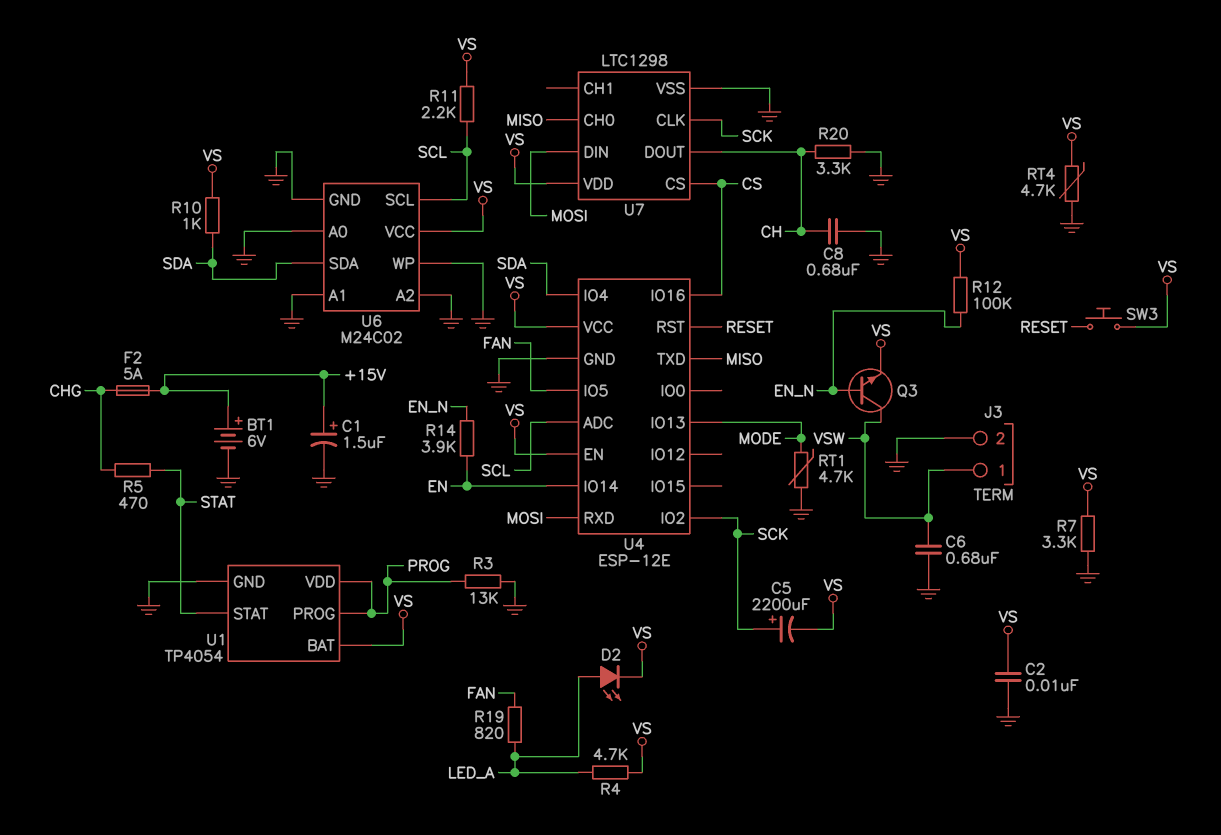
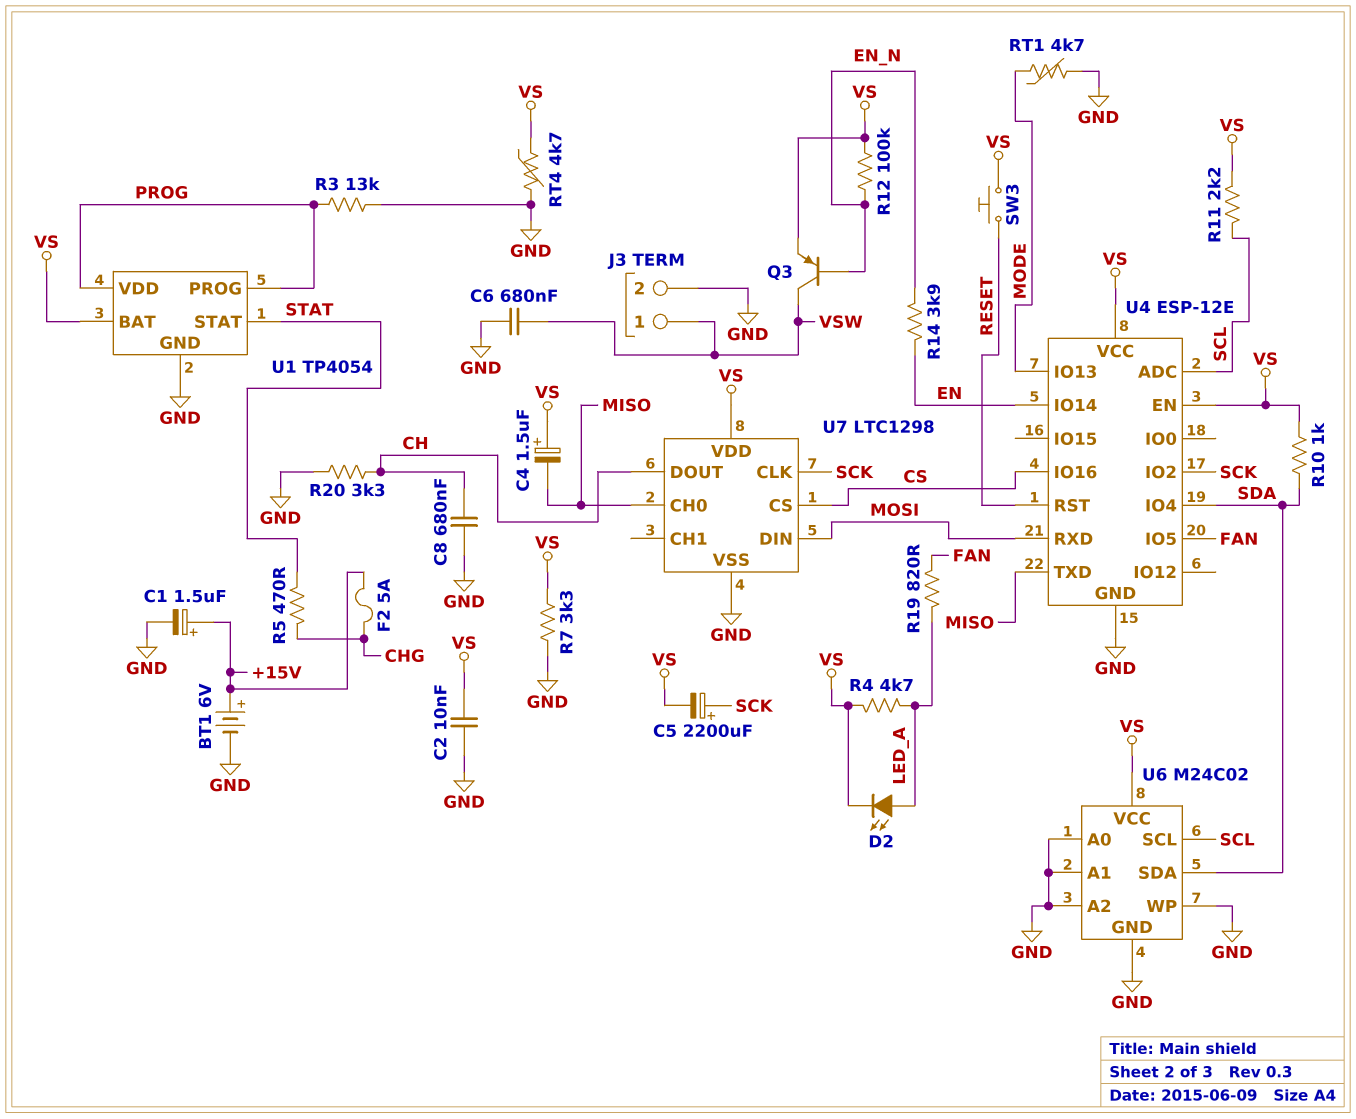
C4: none -> 1.5uF (plus VS, minus MISO)
Q3: NPN (B EN_N, C VSW, E VS) -> PNP (B EN_N, C VSW, E VS)

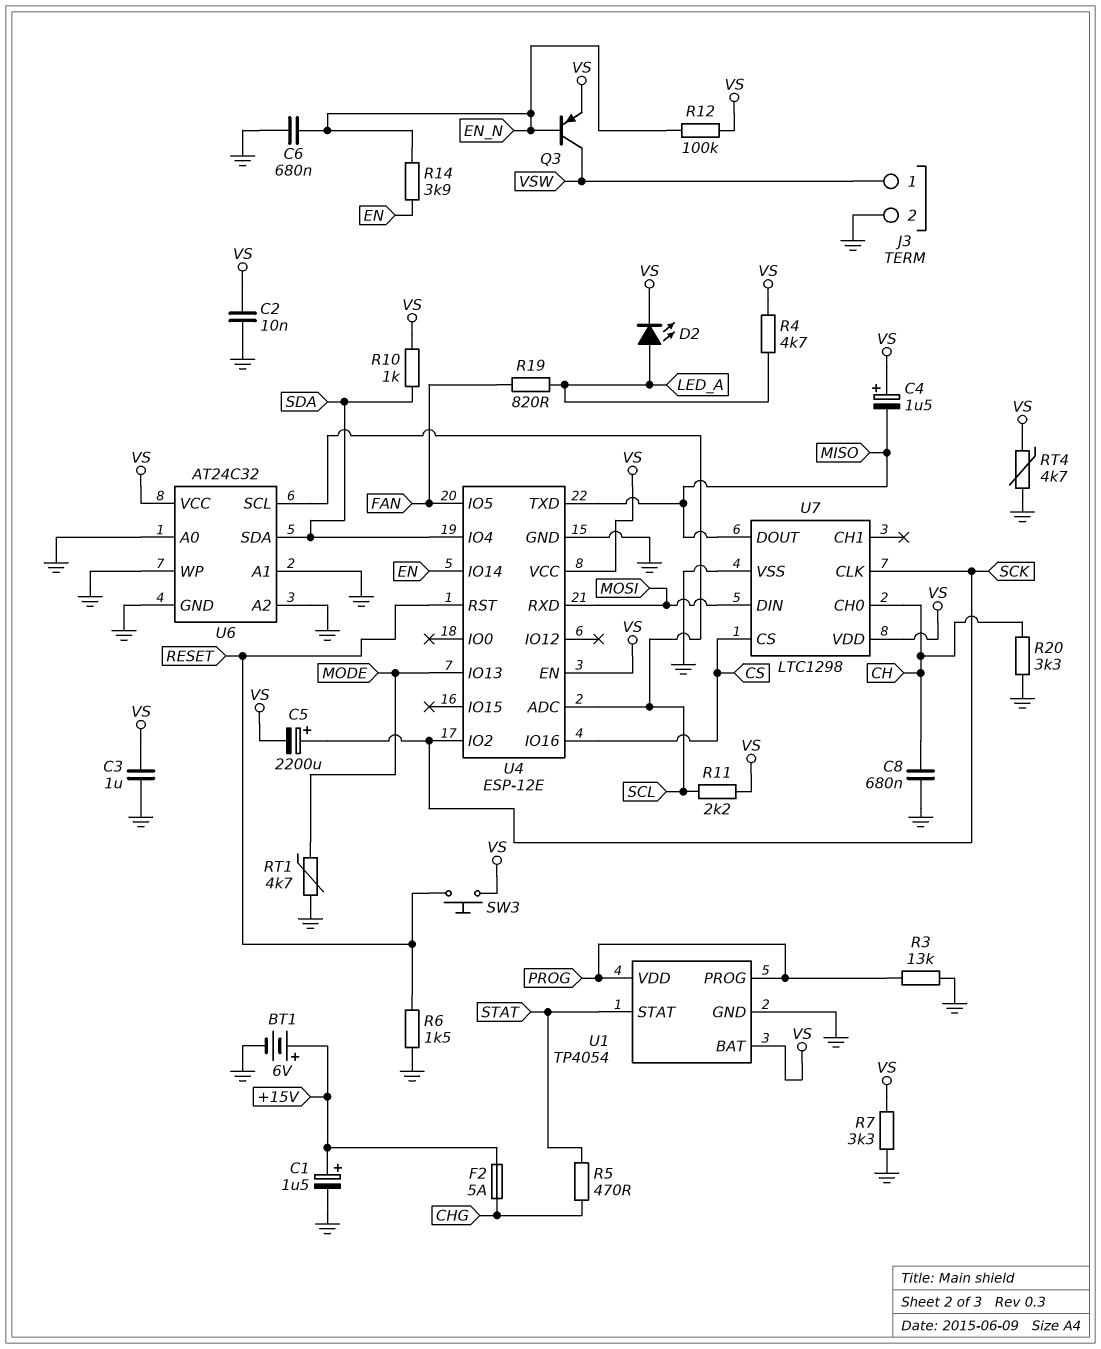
C3: none -> 1uF (GND, VS)
C6: 680nF (GND, VSW) -> 680nF (EN_N, GND)
R6: none -> 1.5k (GND, RESET)
U6: M24C02 -> AT24C32
U7 pin CH0: MISO -> CH
U7 pin DOUT: CH -> MISO

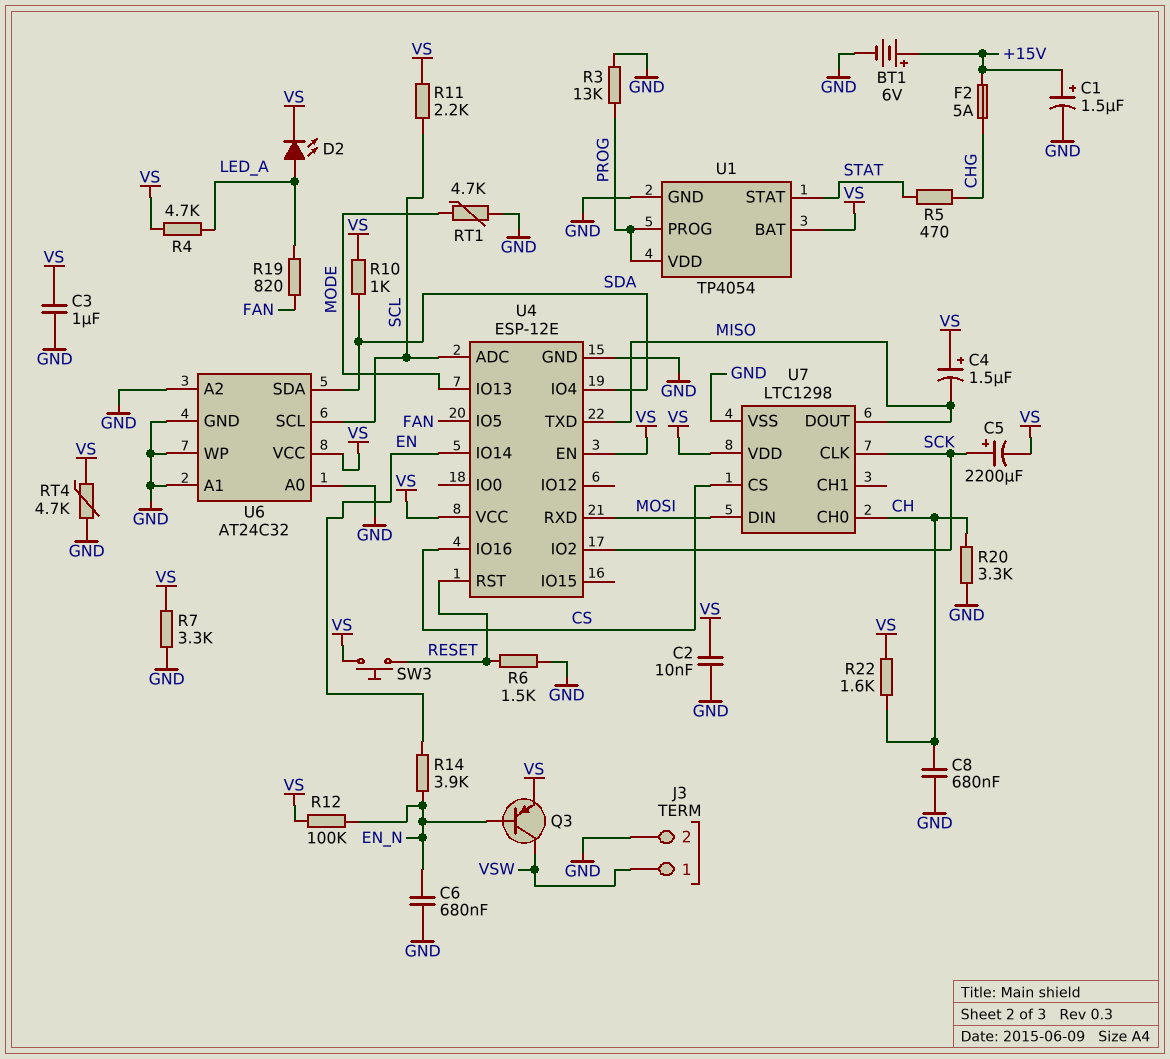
R22: none -> 1.6k (CH, VS)

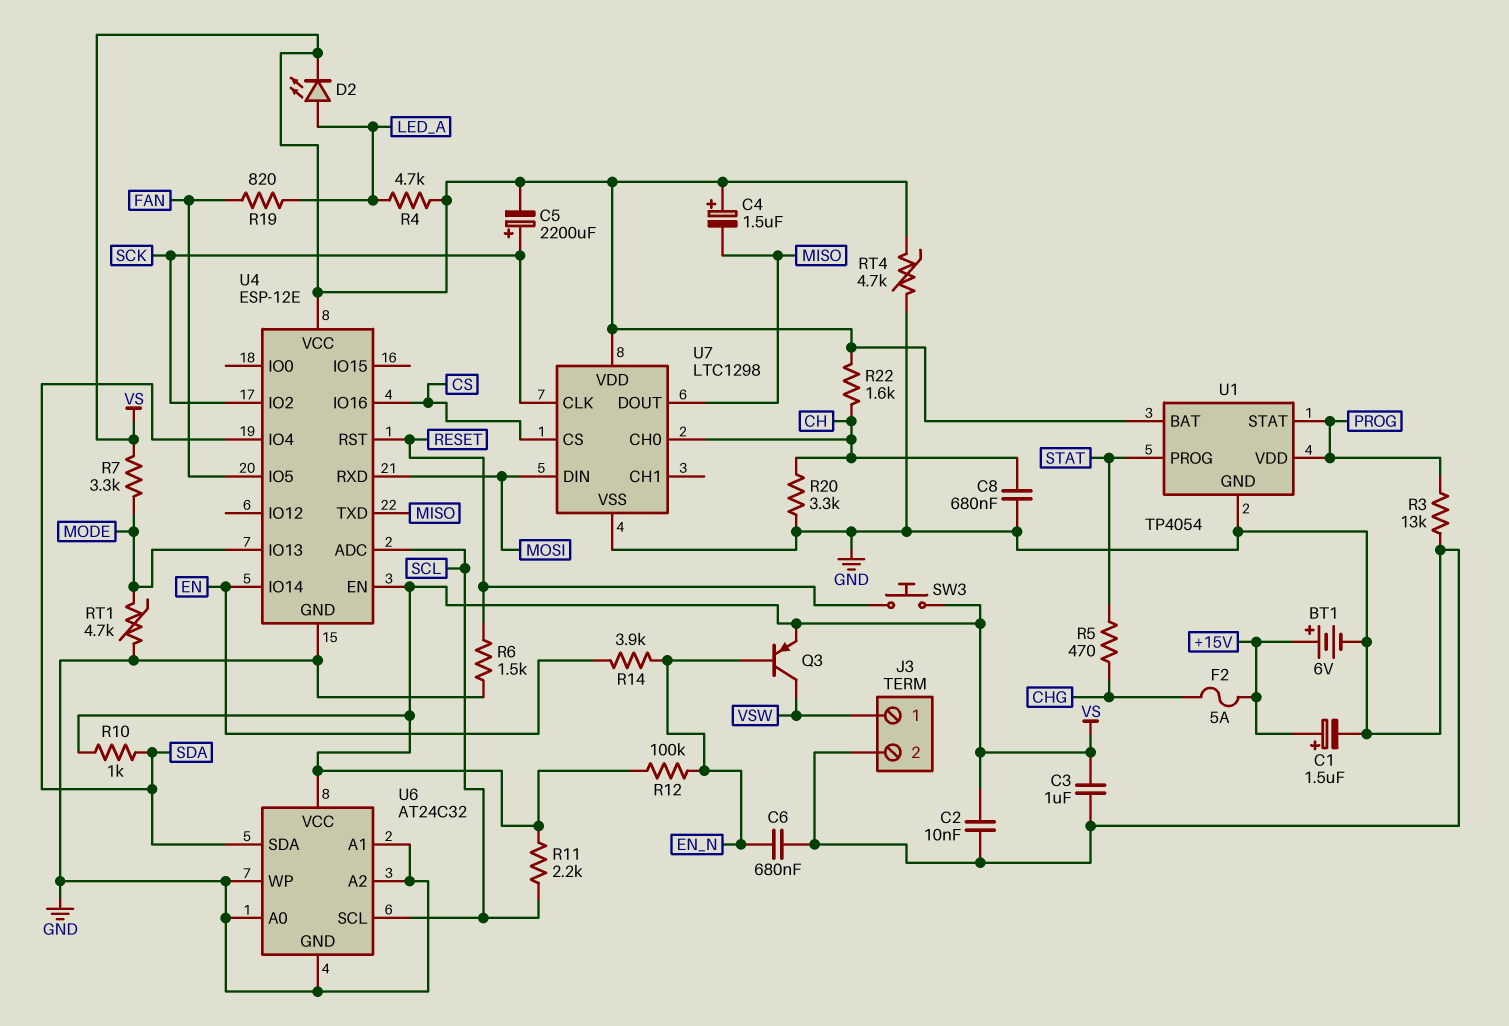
R7: 3.3k (GND, VS) -> 3.3k (MODE, VS)
U1 pin PROG: PROG -> STAT
U1 pin STAT: STAT -> PROG

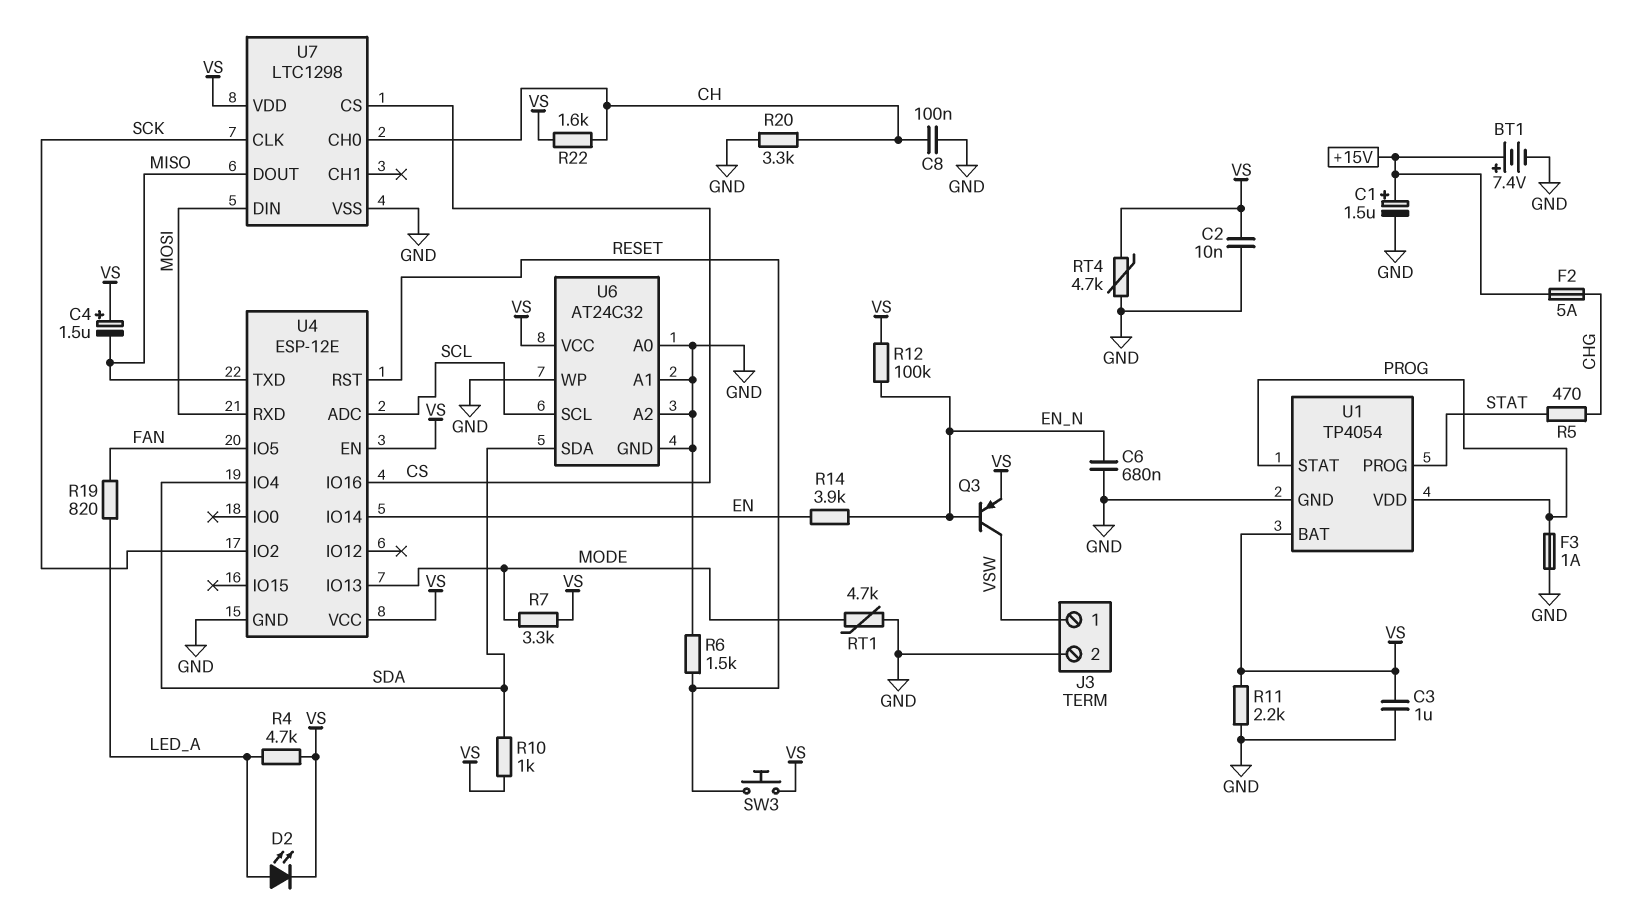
BT1: 6V (plus +15V, minus GND) -> 7.4V (plus +15V, minus GND)
C5: 2200uF (plus SCK, minus VS) -> none
C8: 680nF (CH, GND) -> 100nF (CH, GND)
F3: none -> 1A (GND, PROG)
R3: 13k (GND, PROG) -> none
R11: 2.2k (SCL, VS) -> 2.2k (GND, VS)

